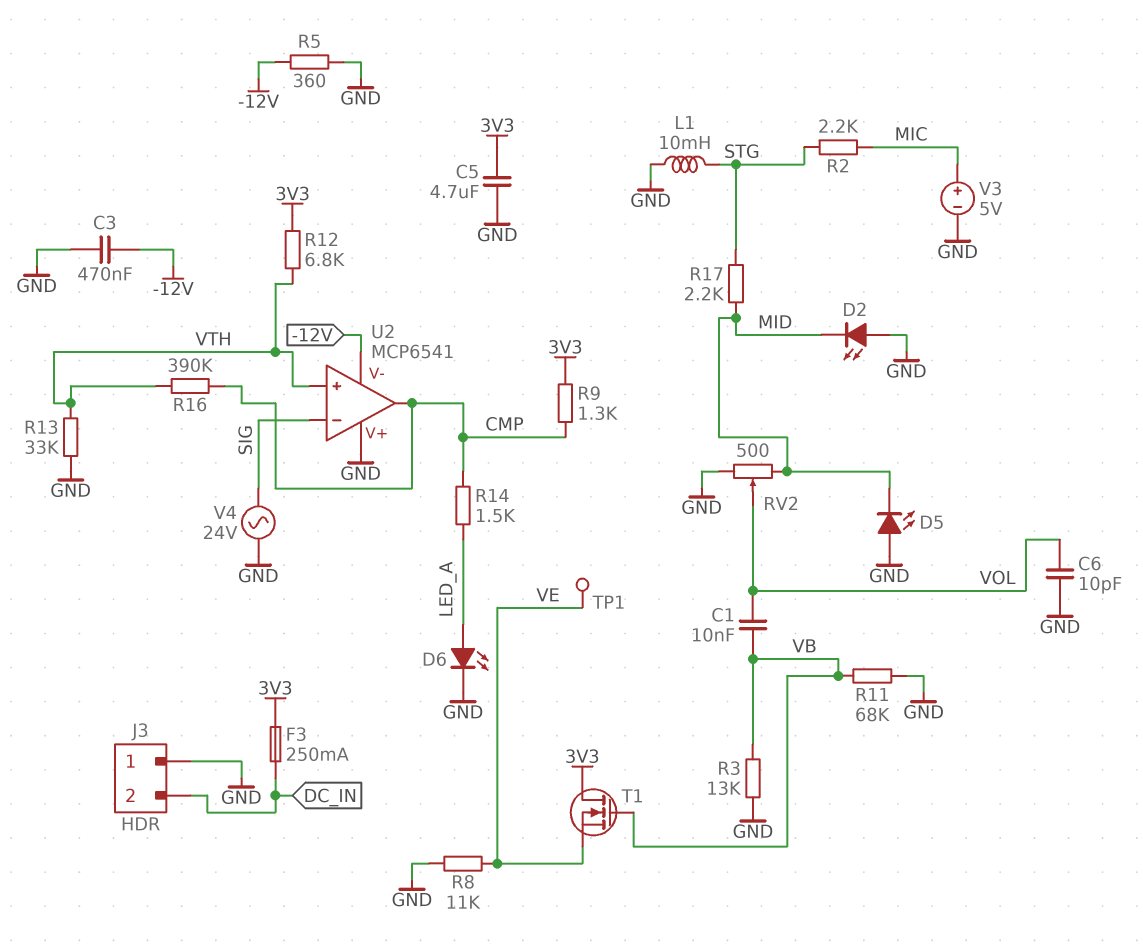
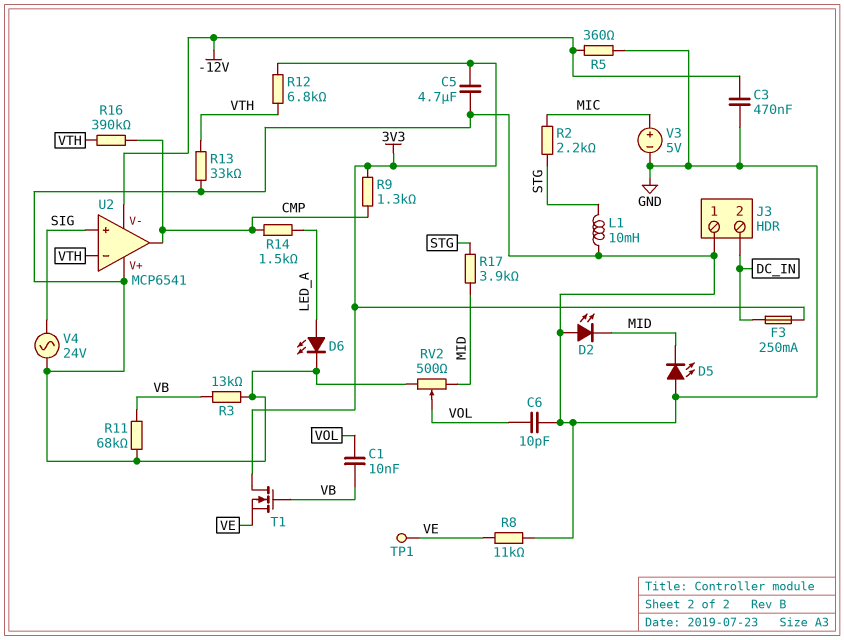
R17: 2.2k (MID, STG) -> 3.9k (MID, STG)
U2 pin in+: VTH -> SIG
U2 pin in-: SIG -> VTH

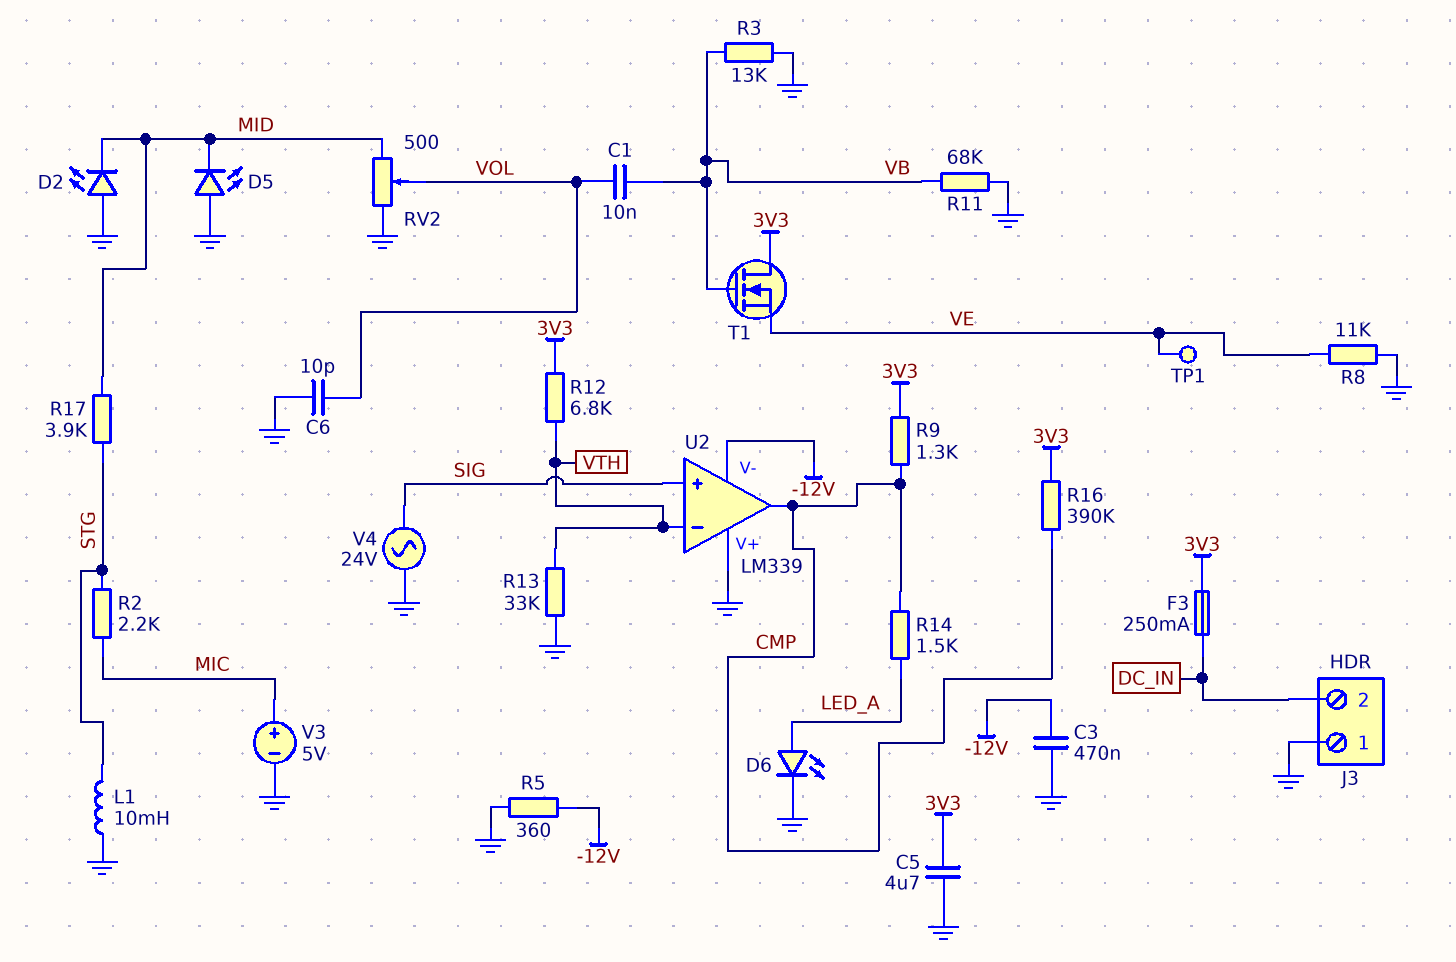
R16: 390k (CMP, VTH) -> 390k (3V3, CMP)
U2: MCP6541 -> LM339

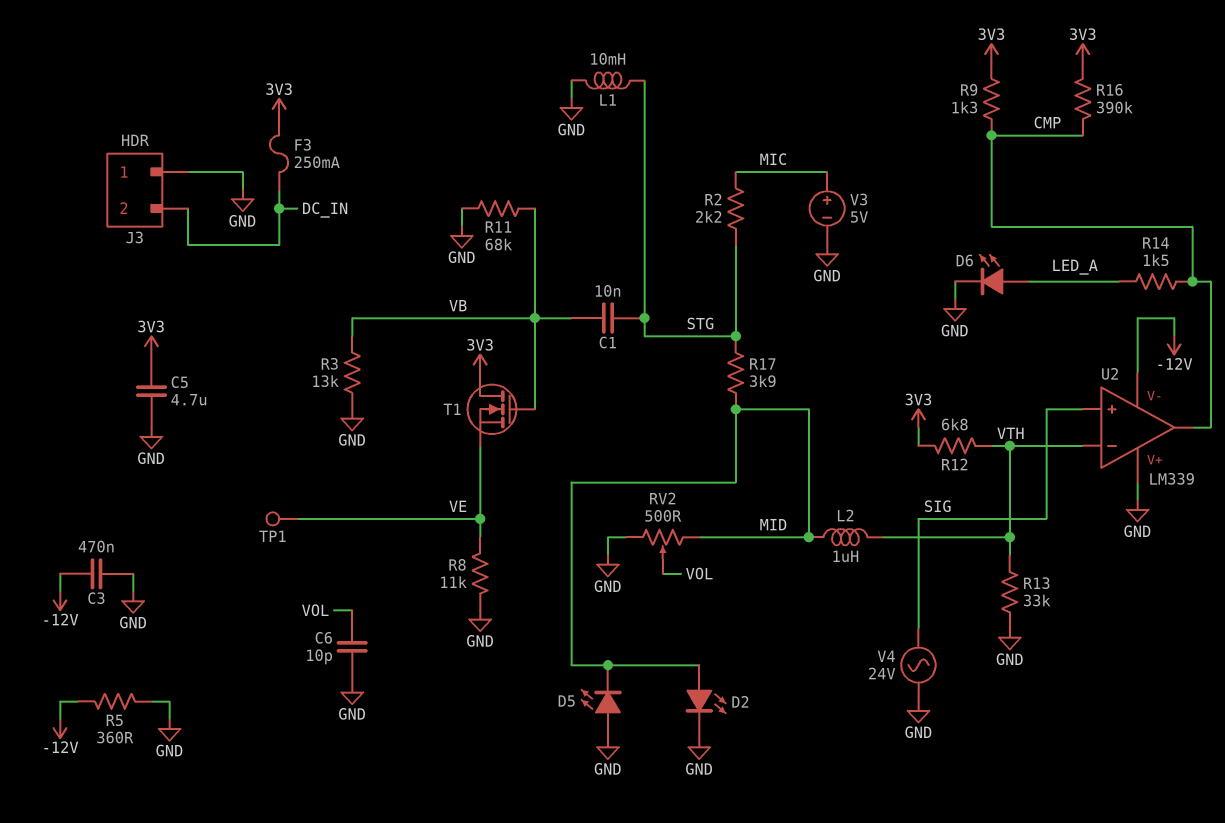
C1: 10nF (VB, VOL) -> 10nF (STG, VB)
D2: LED (A GND, K MID) -> LED (A MID, K GND)
L2: none -> 1uH (MID, VTH)

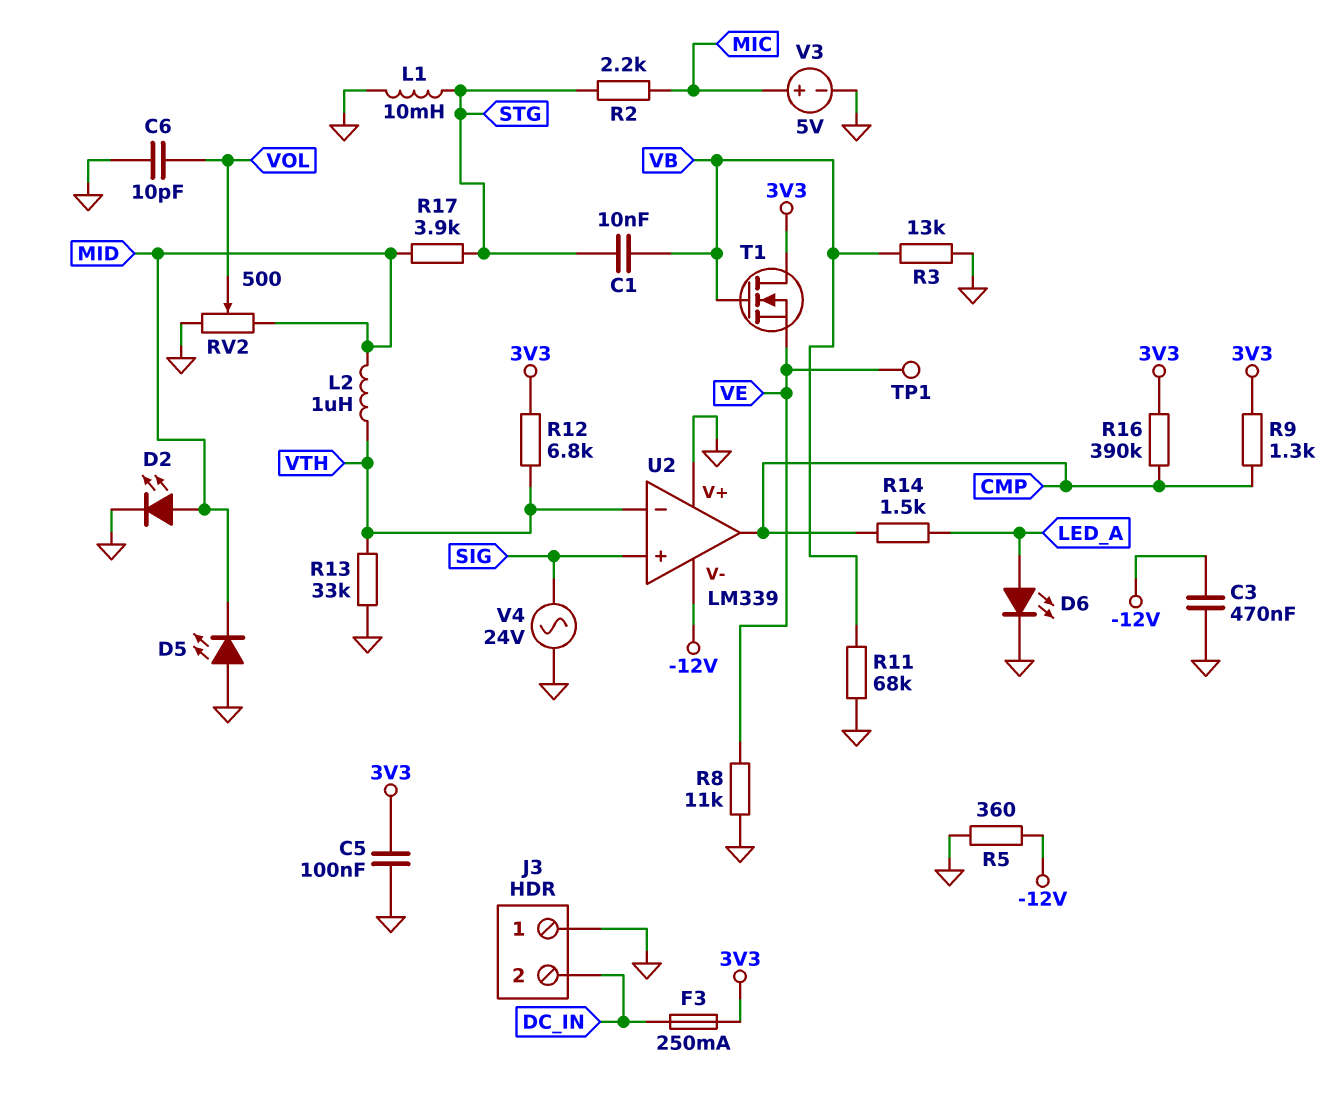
C5: 4.7uF (3V3, GND) -> 100nF (3V3, GND)

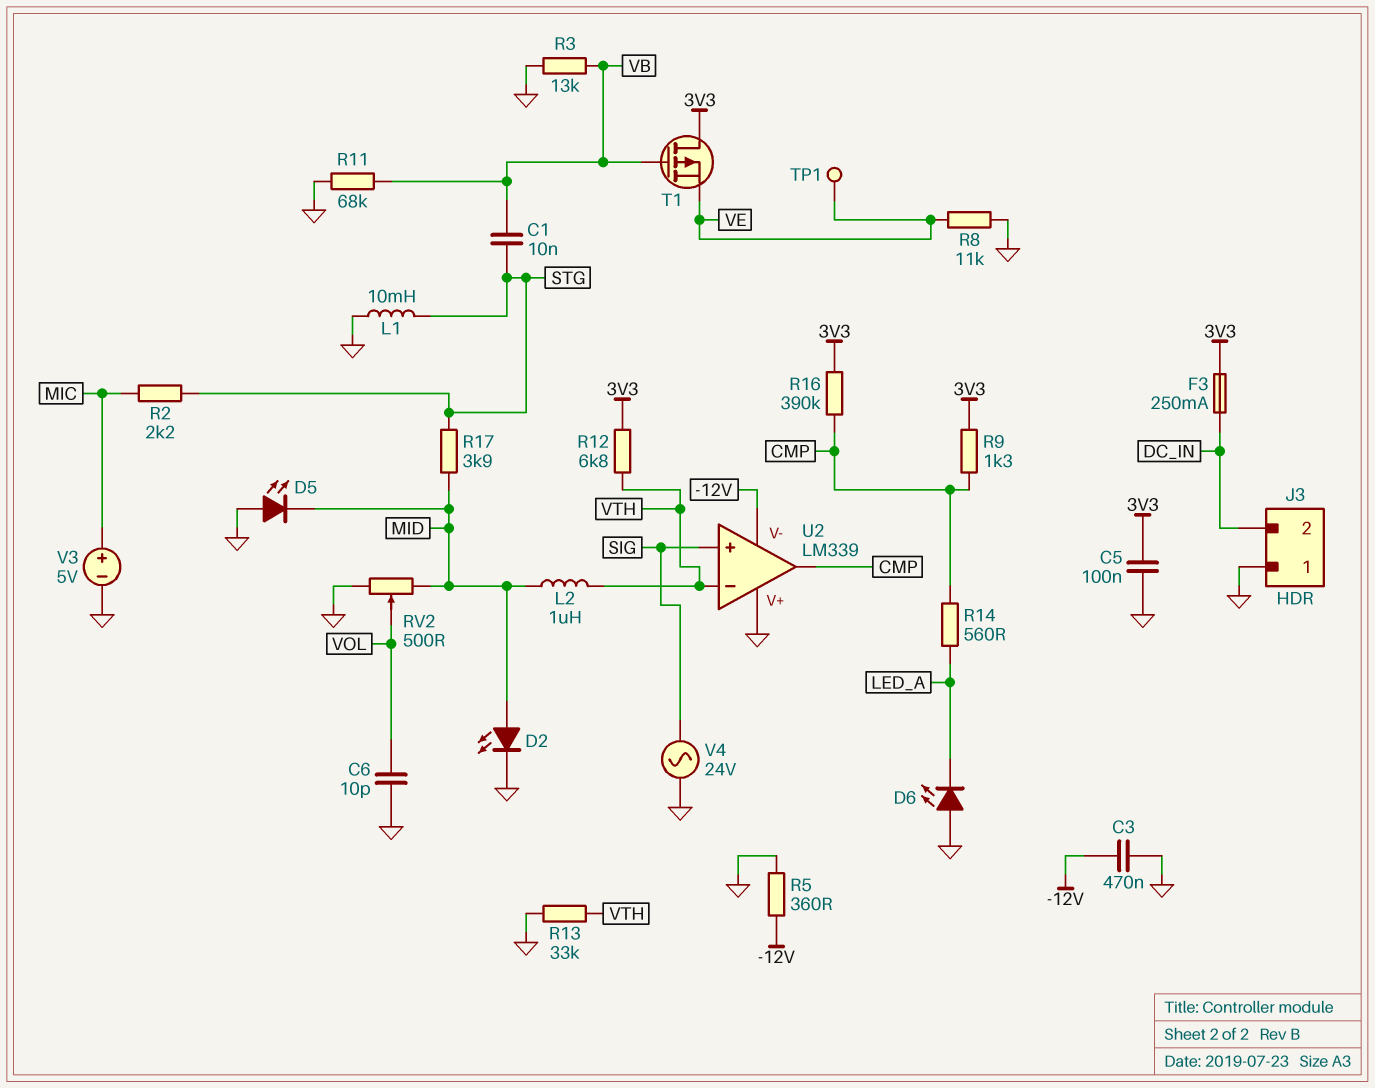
D6: LED (A LED_A, K GND) -> LED (A GND, K LED_A)
R14: 1.5k (CMP, LED_A) -> 560 (CMP, LED_A)
T1: NMOS (G VB, D 3V3, S VE) -> PMOS (G VB, D 3V3, S VE)

